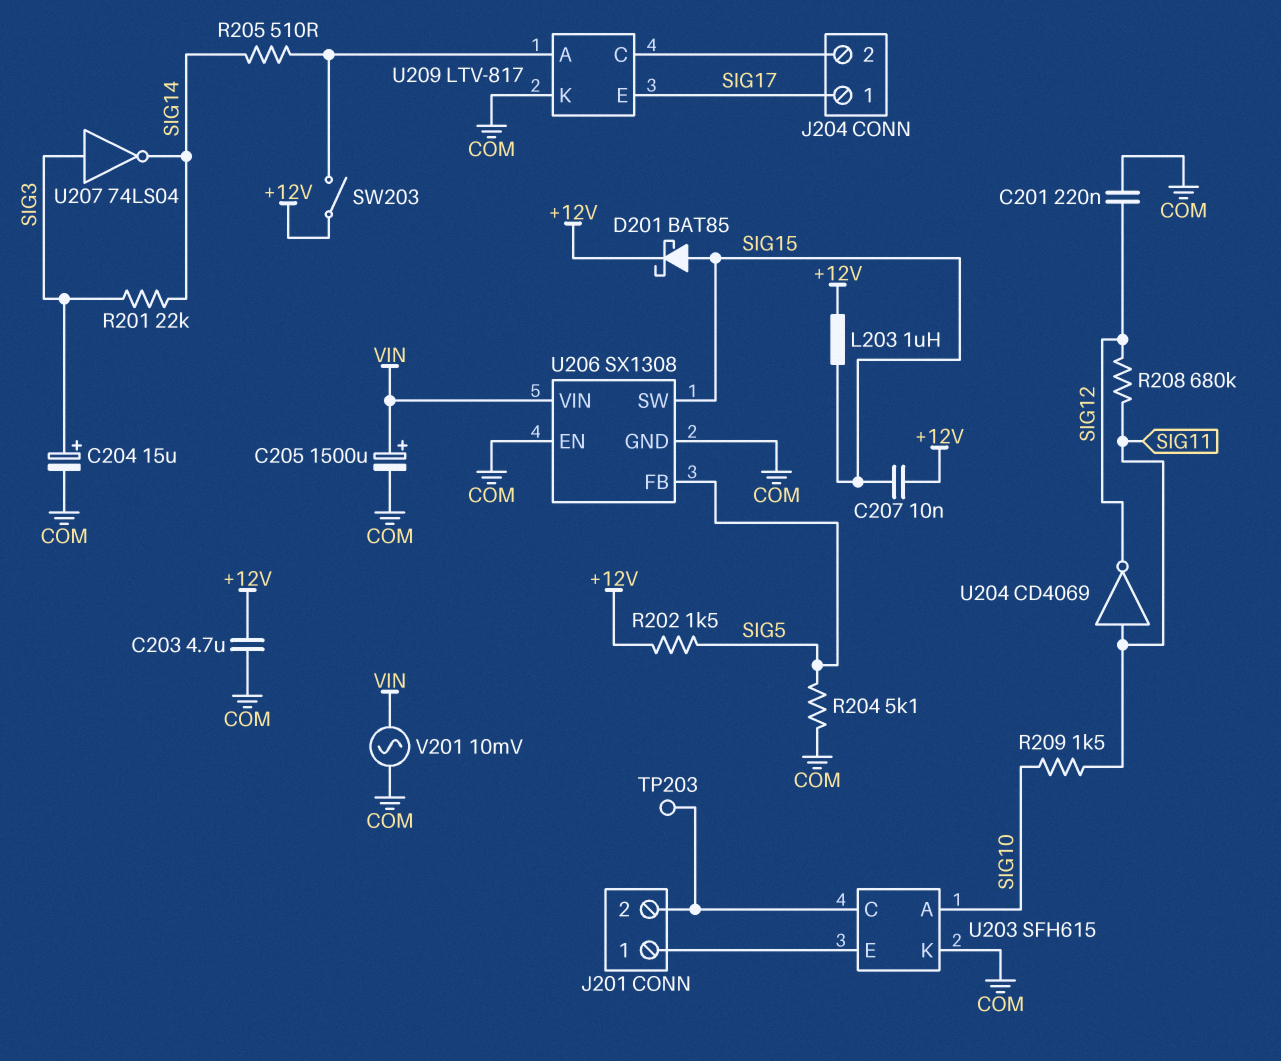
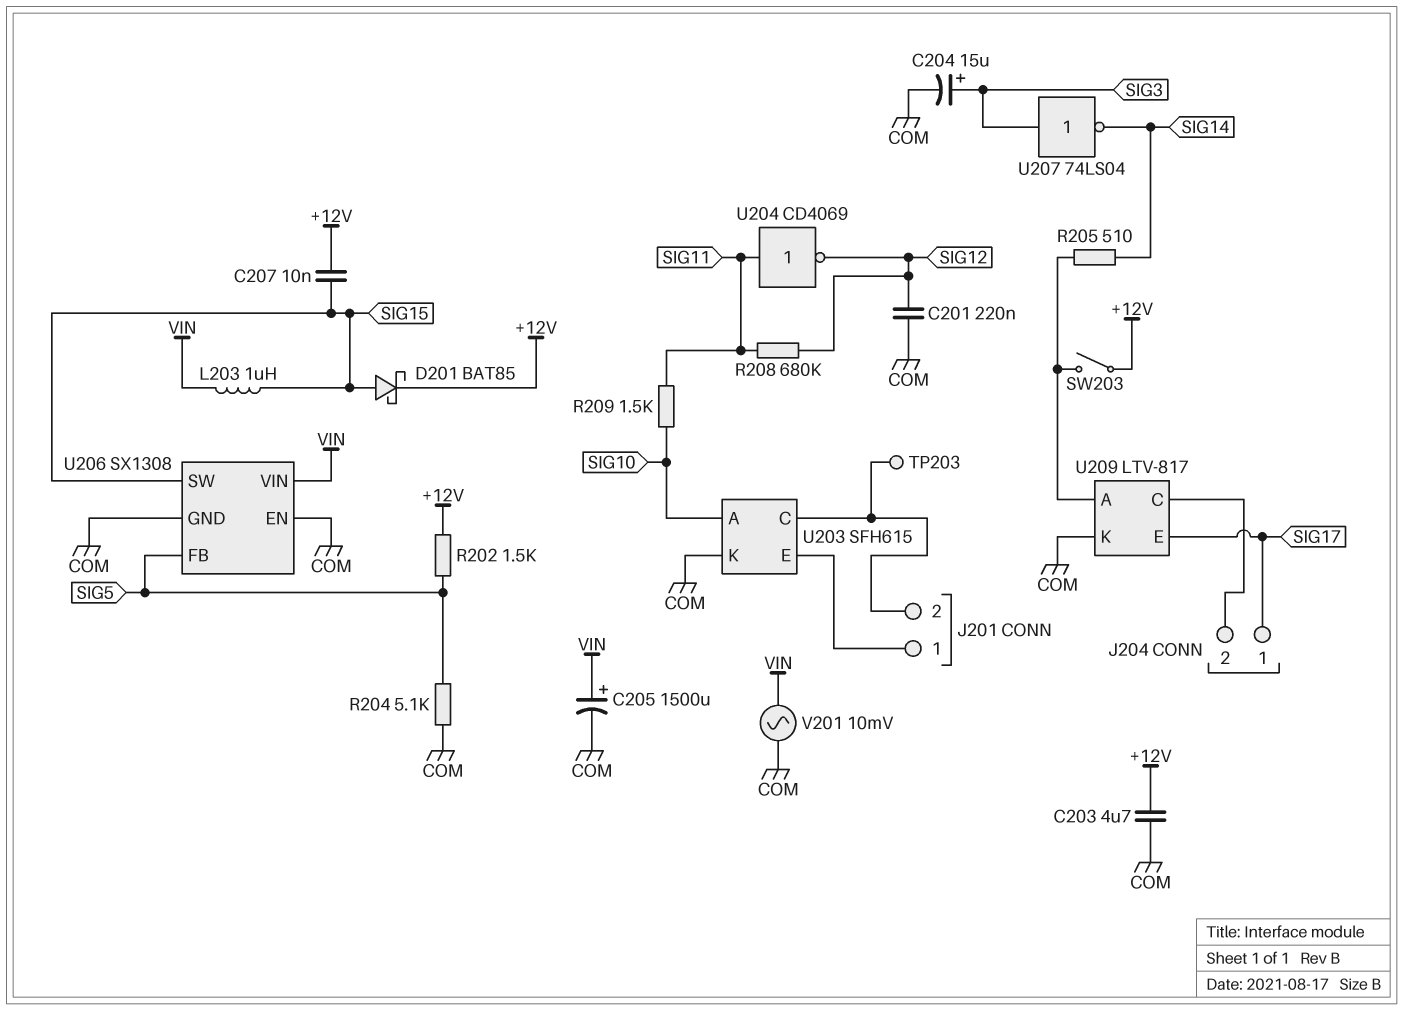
L203: 1uH (+12V, SIG15) -> 1uH (SIG15, VIN)
R201: 22k (SIG3, SIG14) -> none

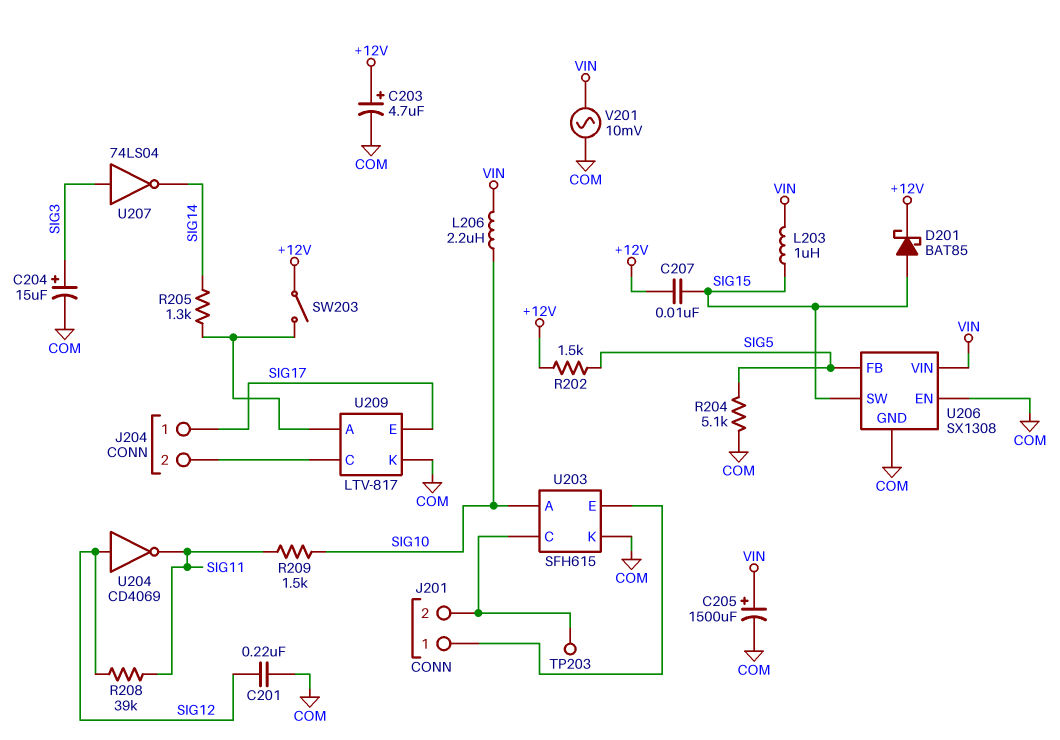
C203: 4.7uF (+12V, COM) -> 4.7uF (plus +12V, minus COM)
L206: none -> 2.2uH (SIG10, VIN)
R205: 510 (SIG14, U209/A) -> 1.3k (SIG14, U209/A)
R208: 680k (SIG11, SIG12) -> 39k (SIG11, SIG12)
U204: NOT CD4069 (in SIG11, out SIG12) -> NOT CD4069 (in SIG12, out SIG11)

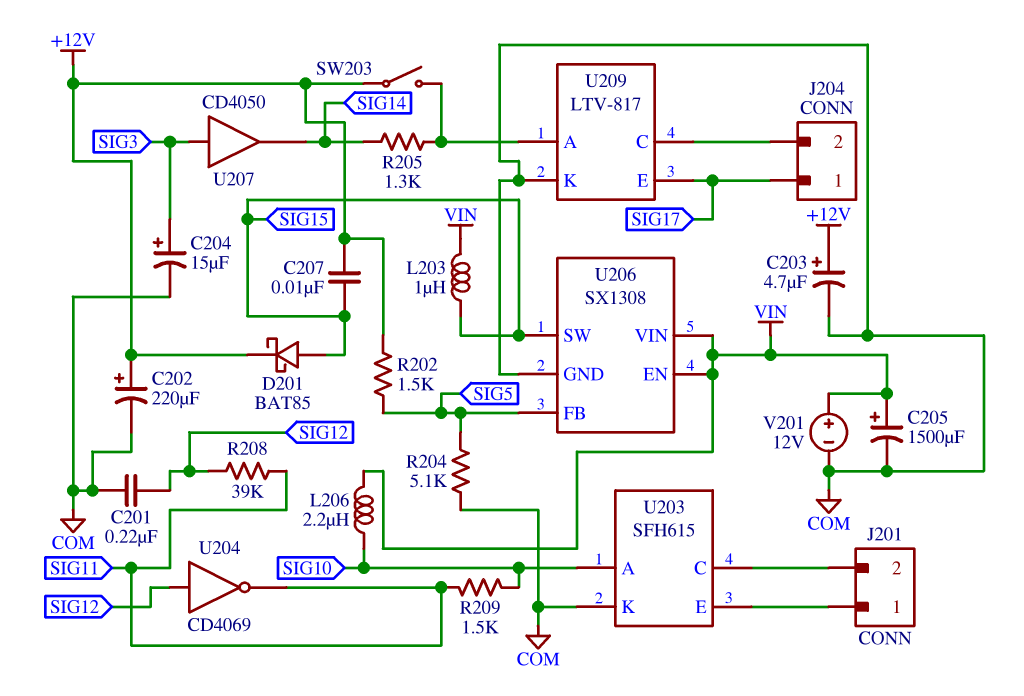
C202: none -> 220uF (plus +12V, minus COM)
TP203: test point (J201/2) -> none
U206 pin EN: COM -> VIN
U207: NOT 74LS04 (in SIG3, out SIG14) -> buffer CD4050 (in SIG3, out SIG14)
V201: AC 10mV (COM, VIN) -> 12V (plus VIN, minus COM)

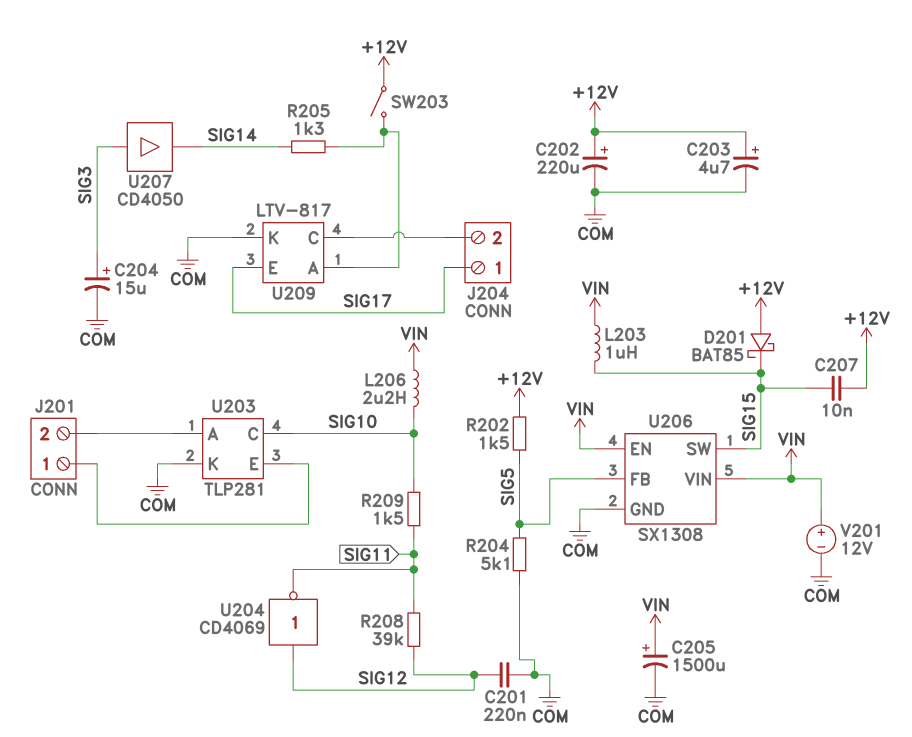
D201: schottky BAT85 (A SIG15, K +12V) -> schottky BAT85 (A +12V, K SIG15)
U203: SFH615 -> TLP281
U203 pin A: SIG10 -> J201/2
U203 pin C: J201/2 -> SIG10

